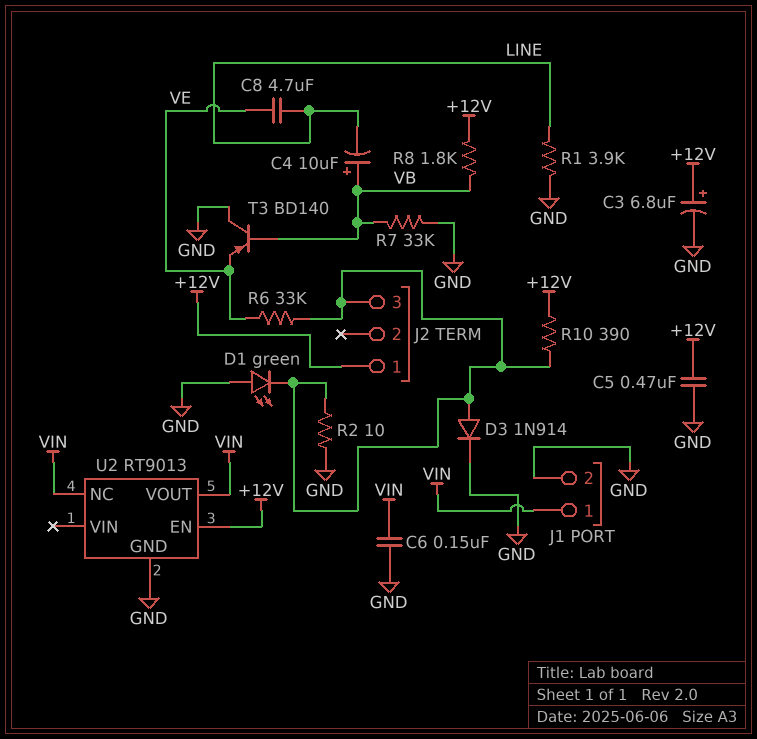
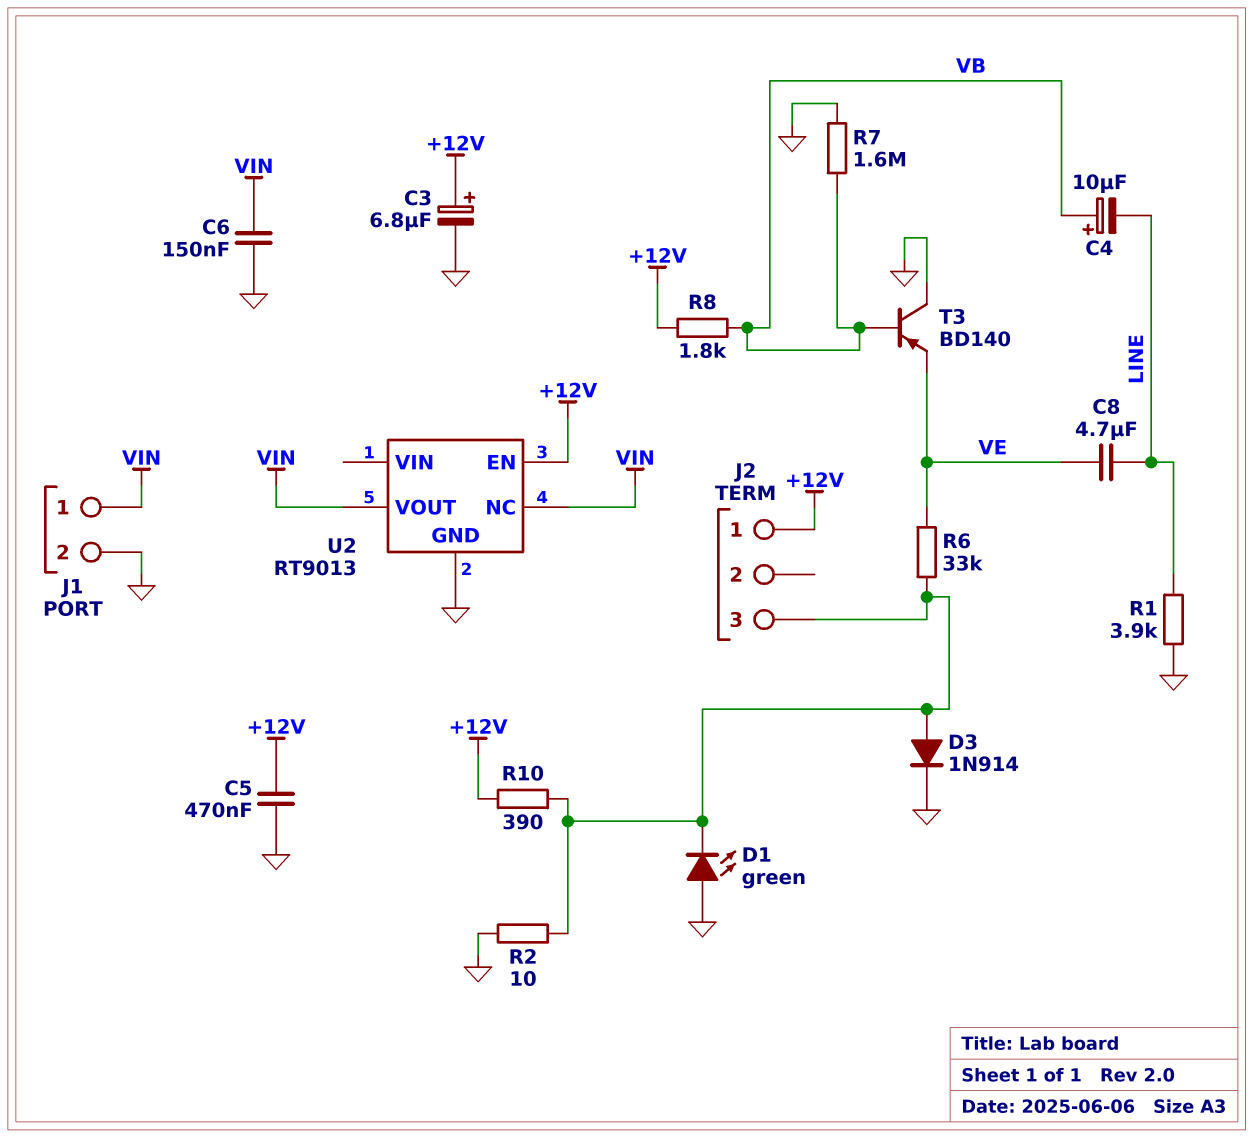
R7: 33k (GND, VB) -> 1.6M (GND, VB)

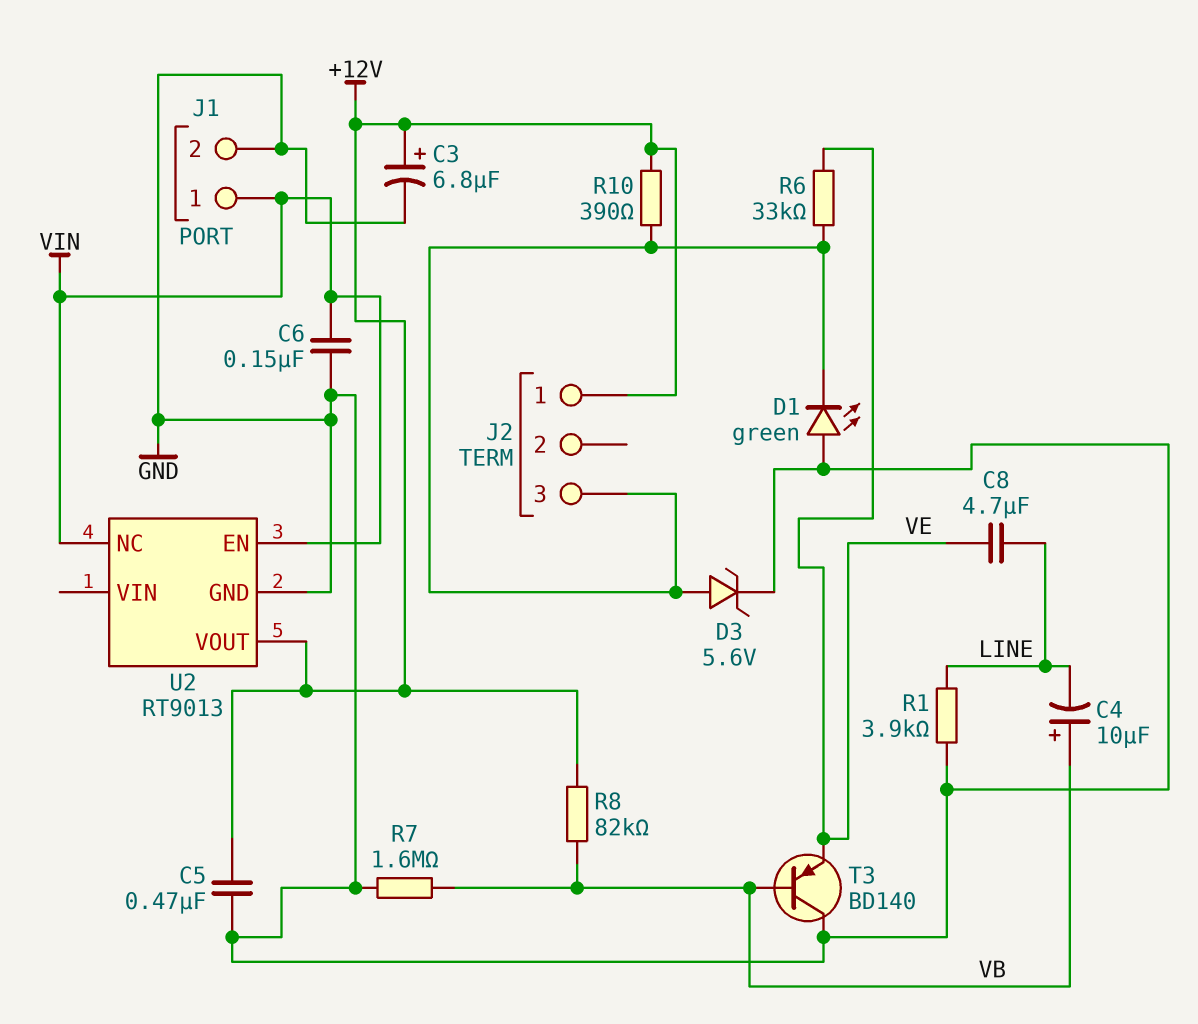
D3: diode 1N914 (A J2/3, K GND) -> zener 5.6V (A J2/3, K GND)
R2: 10 (GND, J2/3) -> none
R8: 1.8k (+12V, VB) -> 82k (+12V, VB)
U2 pin EN: +12V -> VIN
U2 pin VOUT: VIN -> +12V

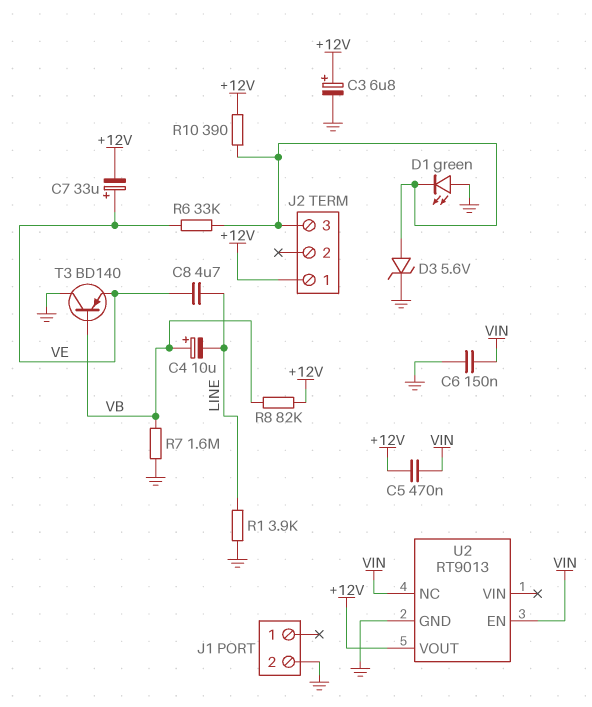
C5: 470nF (+12V, GND) -> 470nF (+12V, VIN)
C7: none -> 33uF (plus VE, minus +12V)
J1 pin 1: VIN -> none

